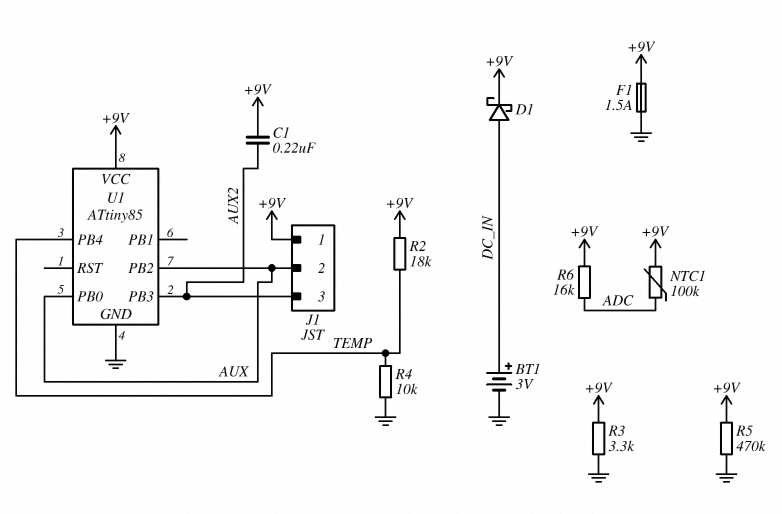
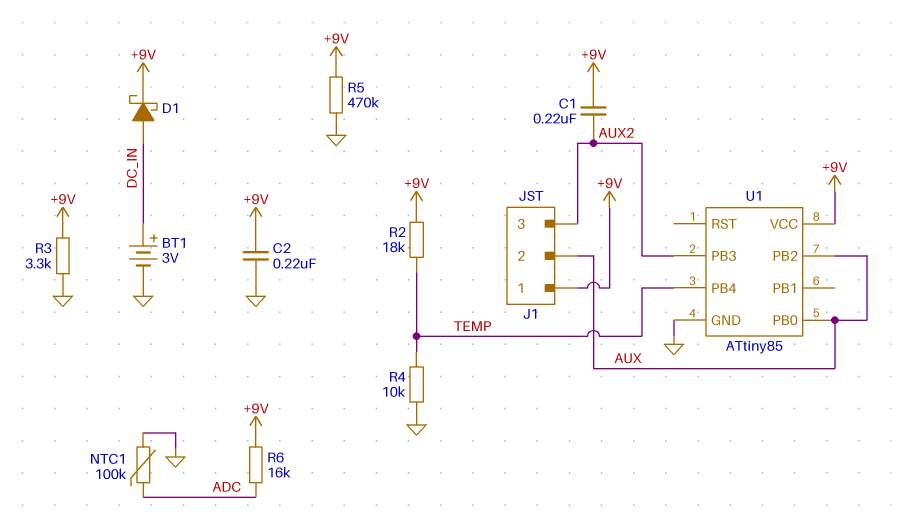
C2: none -> 220nF (+9V, GND)
F1: 1.5A (+9V, GND) -> none
NTC1: 100k (+9V, ADC) -> 100k (ADC, GND)

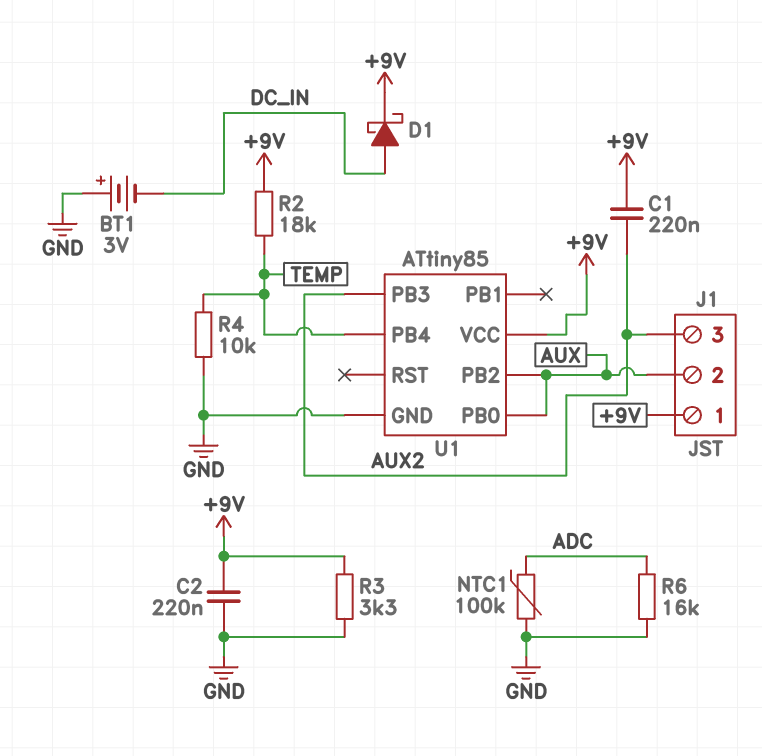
BT1: 3V (plus DC_IN, minus GND) -> 3V (plus GND, minus DC_IN)
R5: 470k (+9V, GND) -> none
R6: 16k (+9V, ADC) -> 16k (ADC, GND)

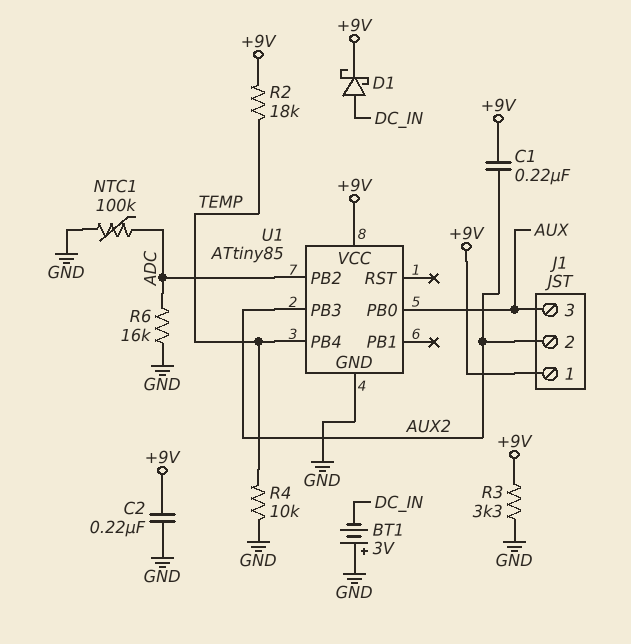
J1 pin 2: AUX -> AUX2
J1 pin 3: AUX2 -> AUX
U1 pin PB2: AUX -> ADC

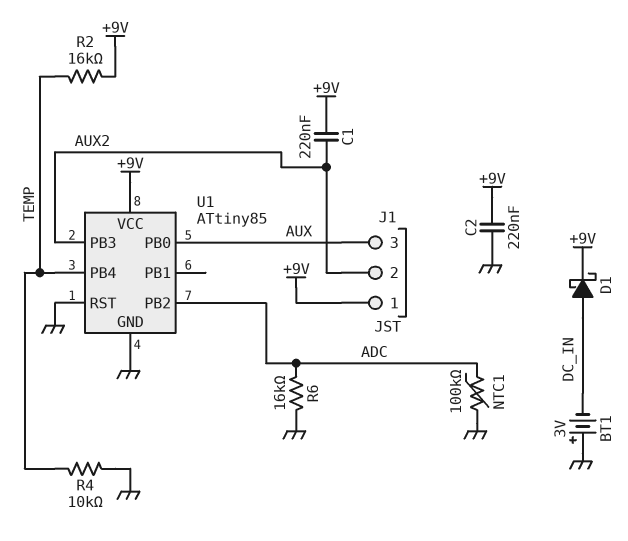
R2: 18k (+9V, TEMP) -> 16k (+9V, TEMP)
R3: 3.3k (+9V, GND) -> none
U1 pin RST: none -> GND

